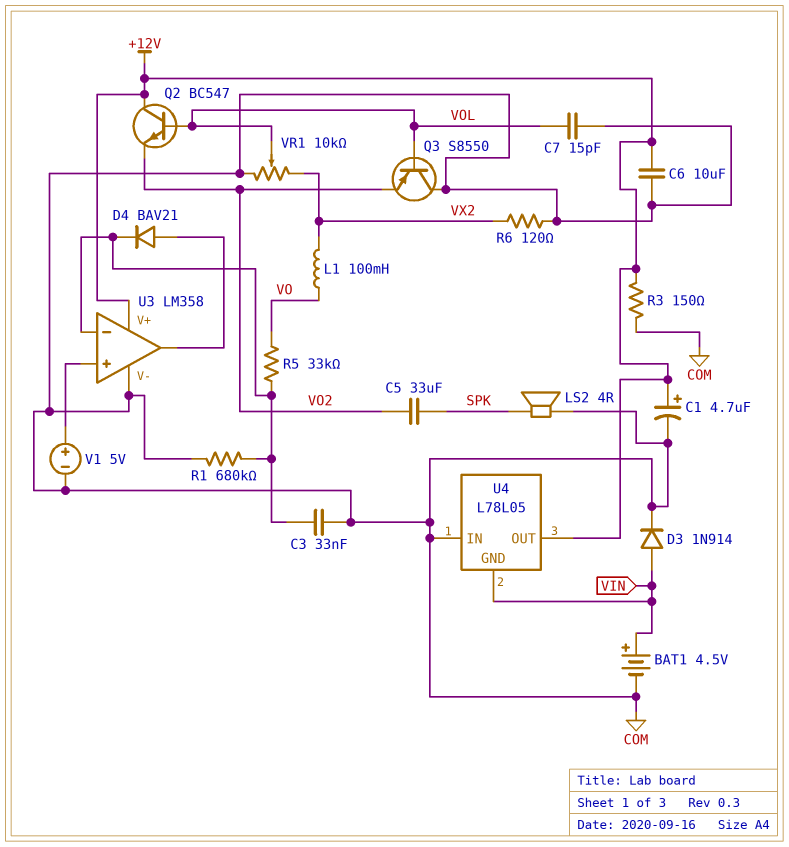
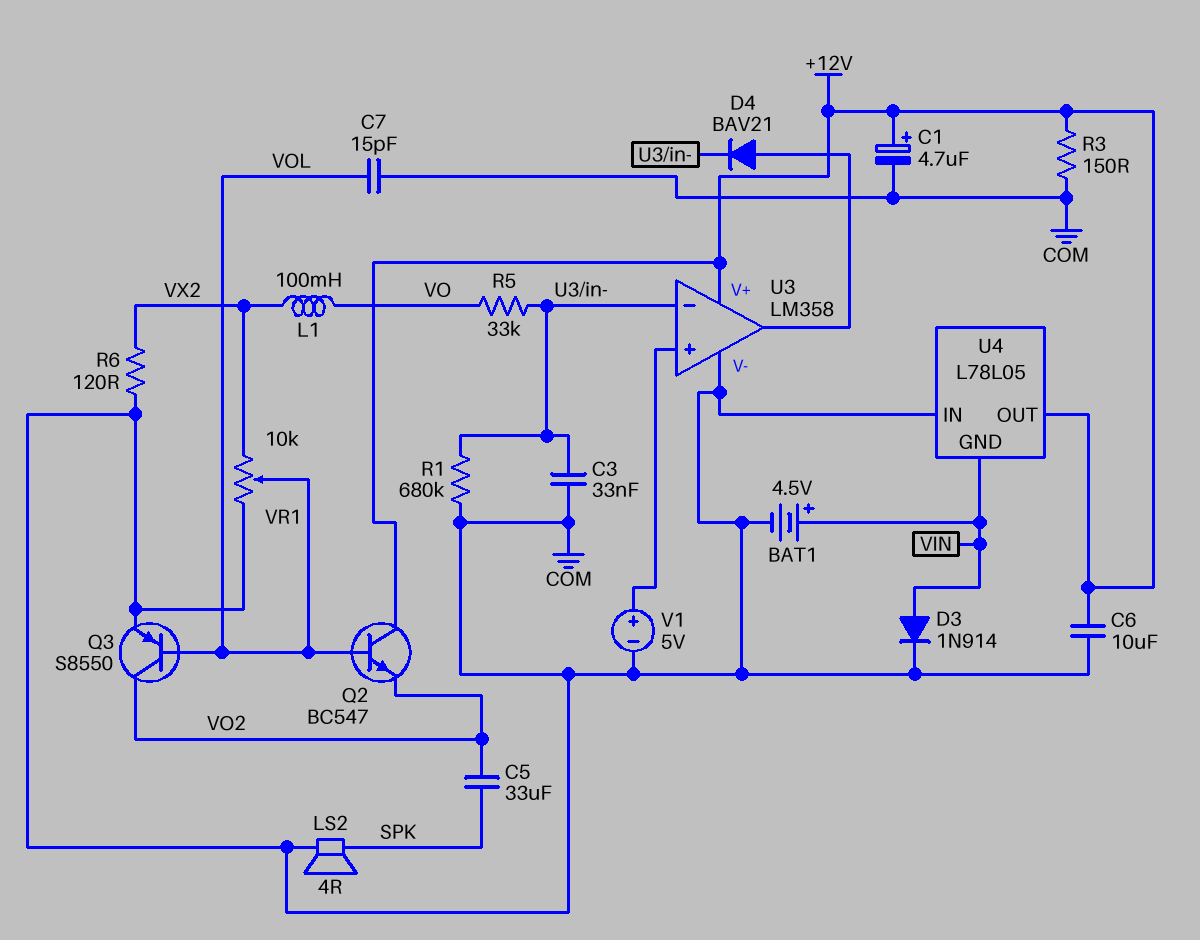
Q3: PNP S8550 (B VOL, C COM, E VO2) -> PNP S8550 (B VOL, C VO2, E COM)

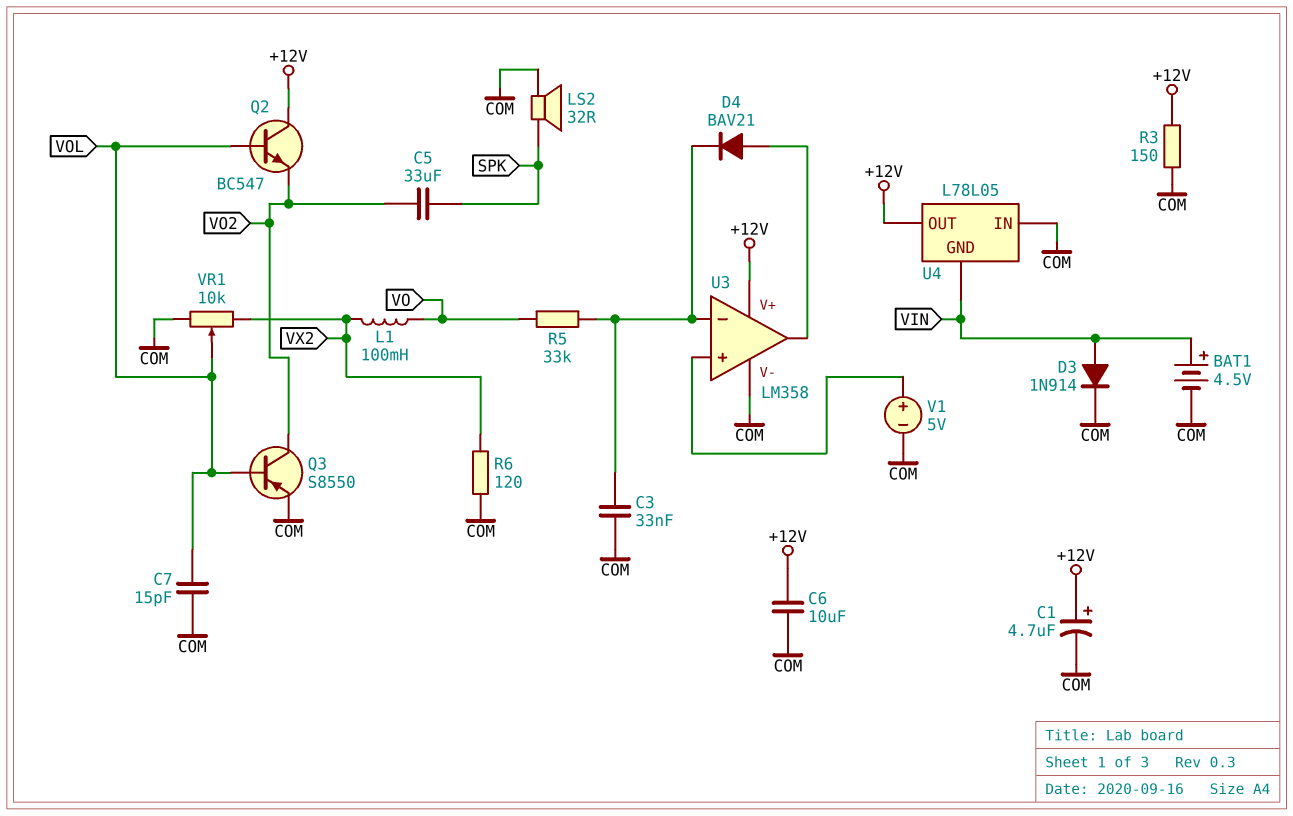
LS2: speaker 4R (COM, SPK) -> speaker 32R (COM, SPK)
R1: 680k (COM, U3/in-) -> none

